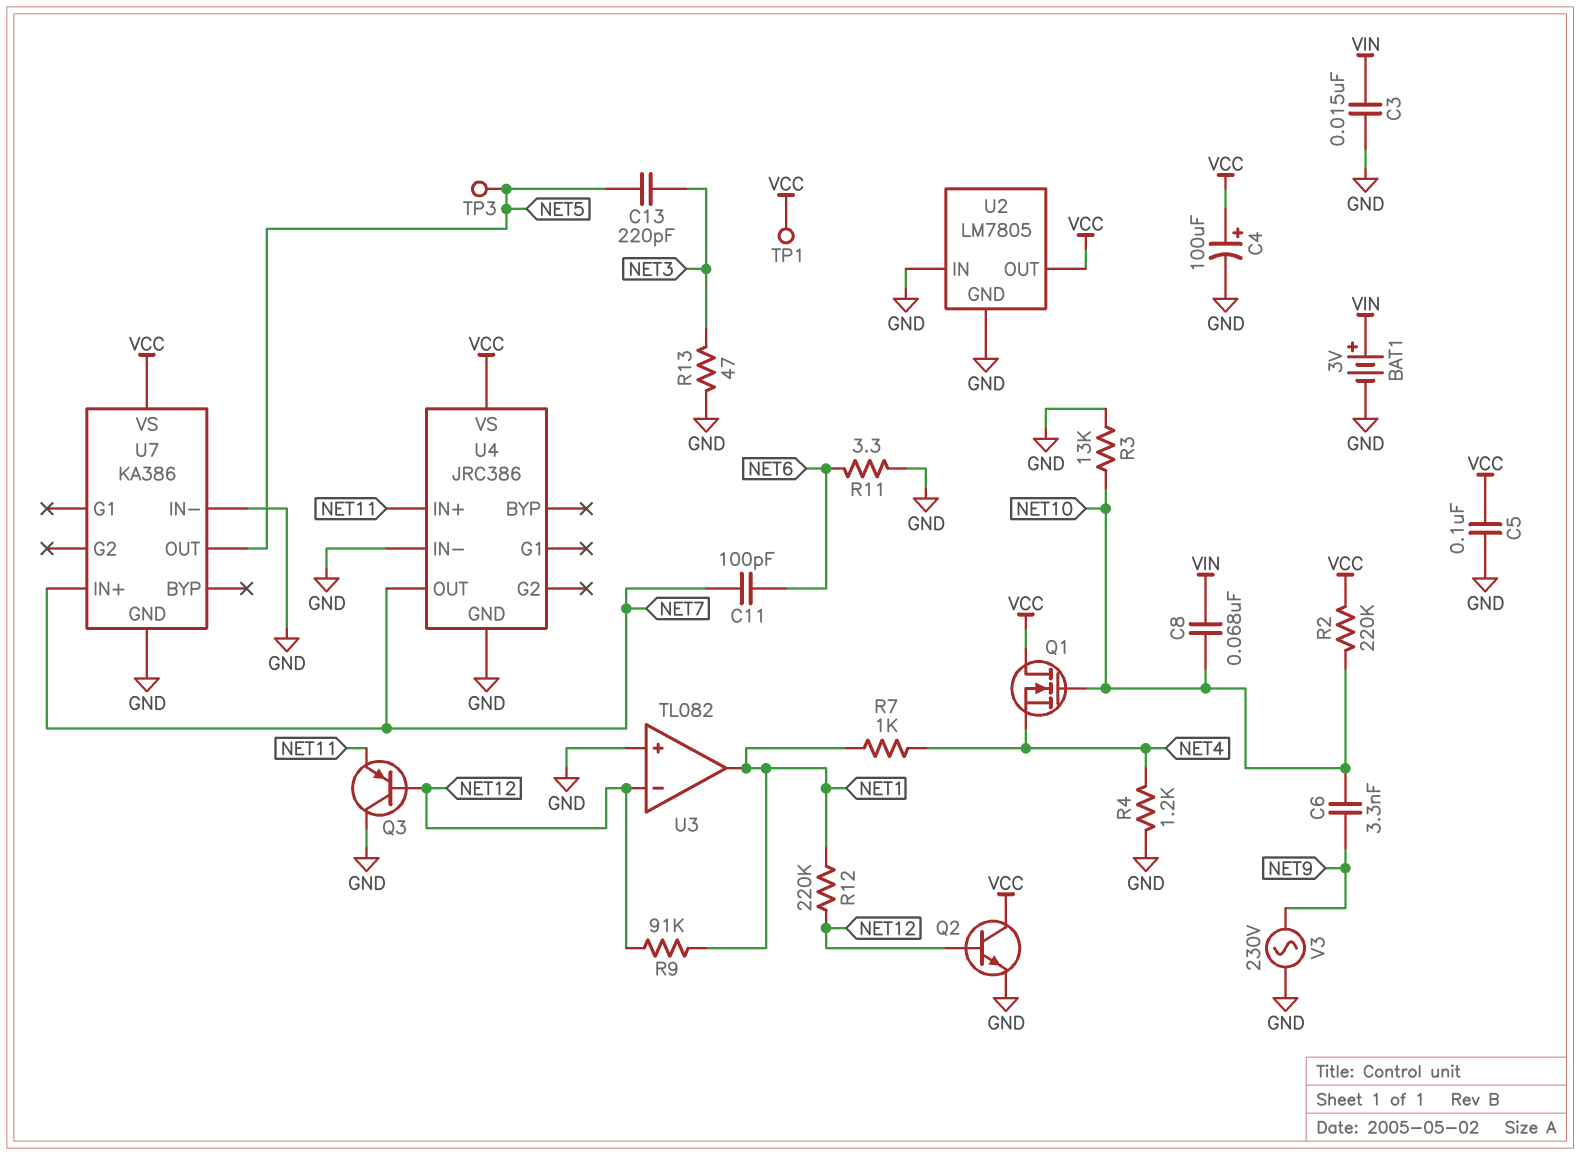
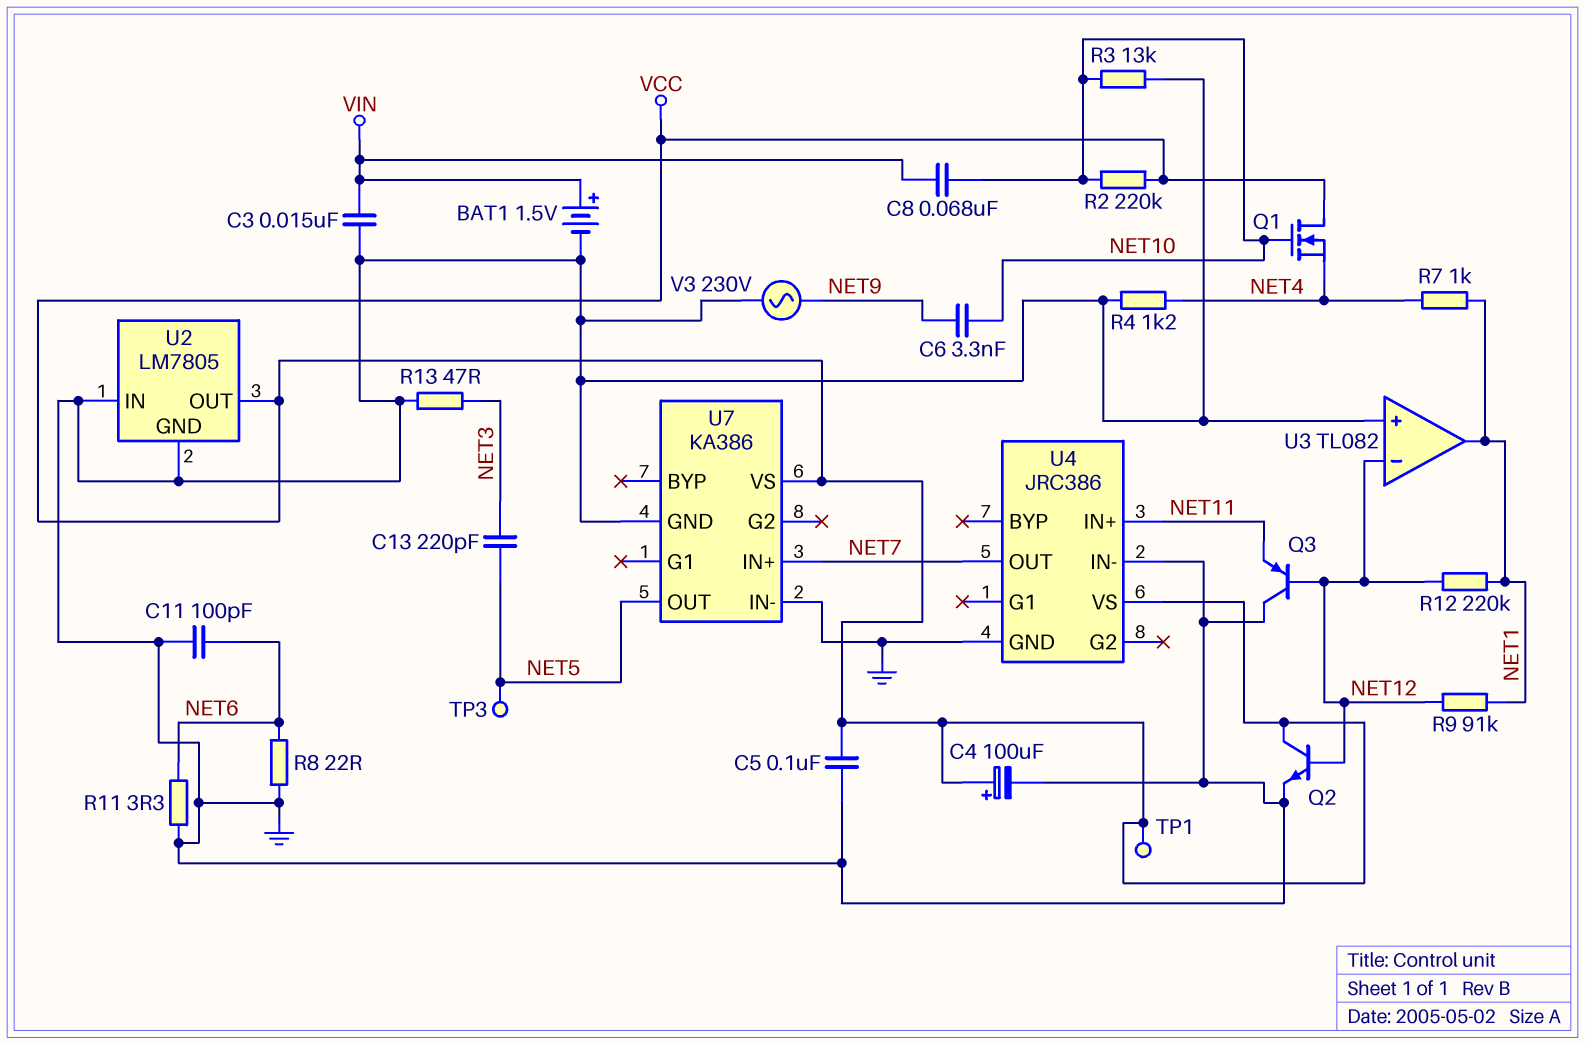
BAT1: 3V (plus VIN, minus GND) -> 1.5V (plus VIN, minus GND)
C11: 100pF (NET6, NET7) -> 100pF (GND, NET6)
R8: none -> 22 (GND, NET6)

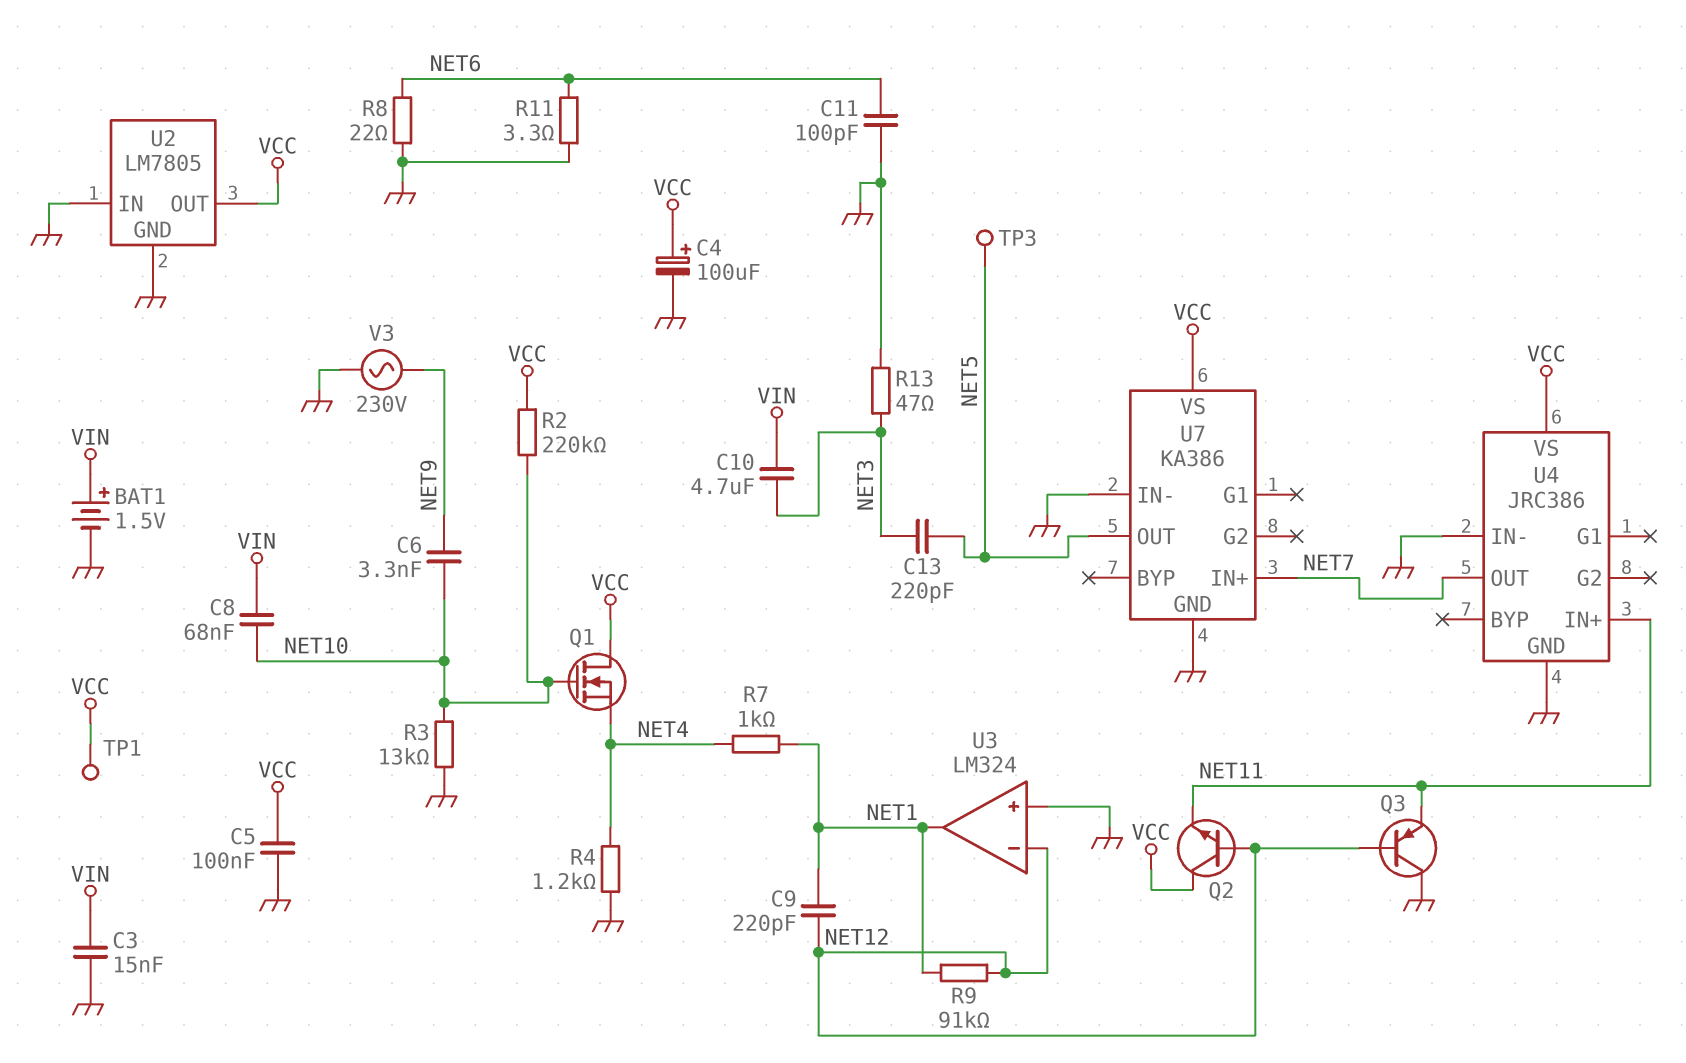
C9: none -> 220pF (NET1, NET12)
C10: none -> 4.7uF (NET3, VIN)
Q2: NPN (B NET12, C VCC, E GND) -> NPN (B NET12, C VCC, E NET11)
R12: 220k (NET1, NET12) -> none
U3: TL082 -> LM324

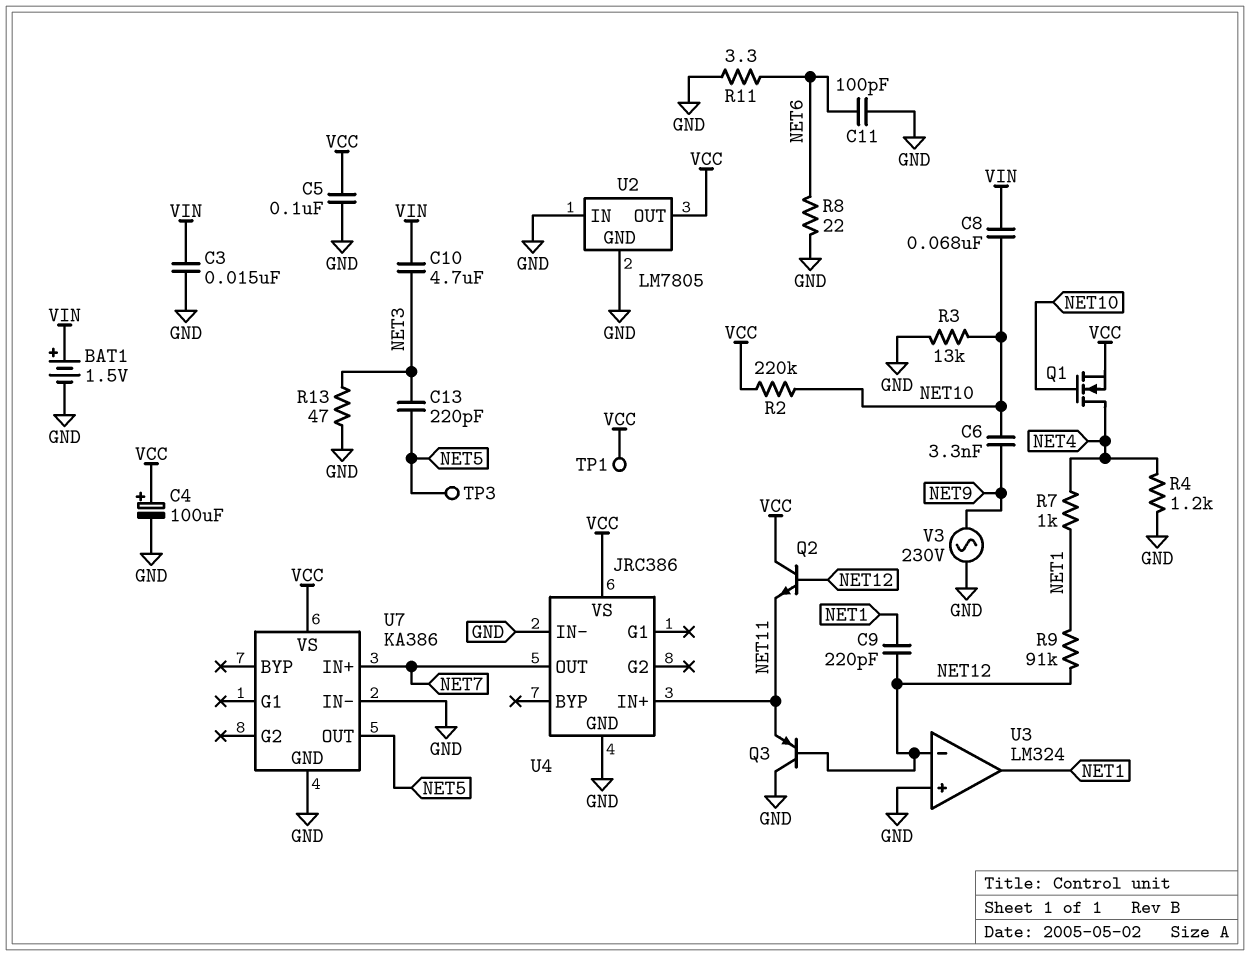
Q1: NMOS (G NET10, D VCC, S NET4) -> NMOS (G NET10, D NET4, S VCC)

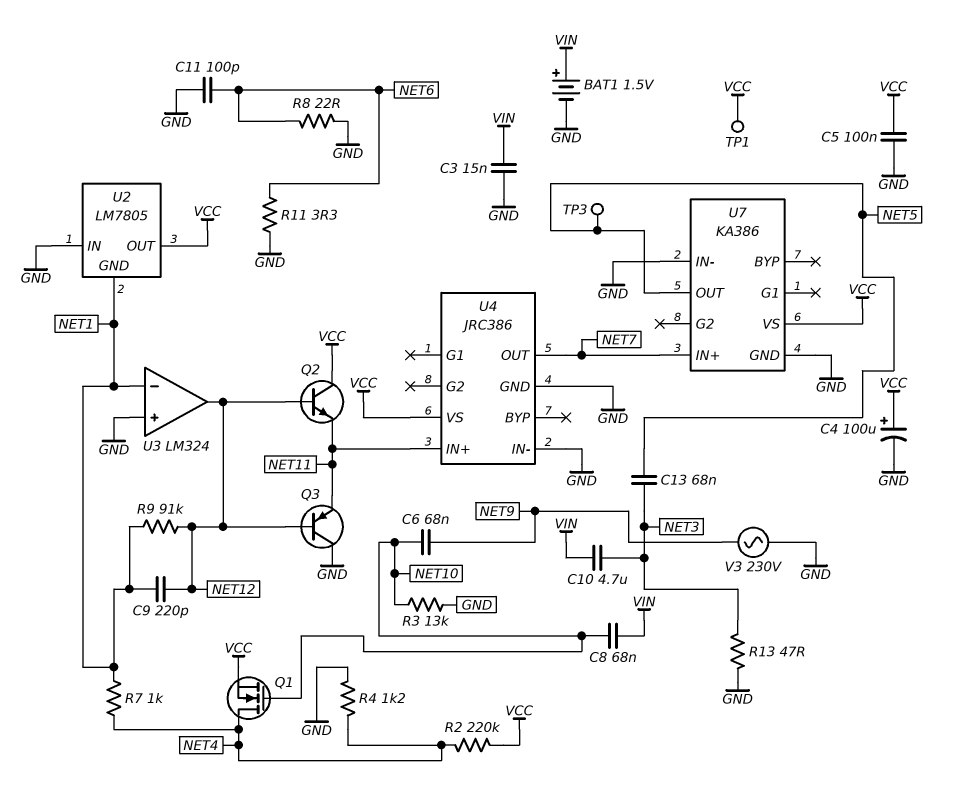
C6: 3.3nF (NET9, NET10) -> 68nF (NET9, NET10)
C13: 220pF (NET3, NET5) -> 68nF (NET3, NET5)
R2: 220k (NET10, VCC) -> 220k (NET4, VCC)
U2 pin GND: GND -> NET1
U3 pin in-: NET12 -> NET1
U3 pin out: NET1 -> NET12

